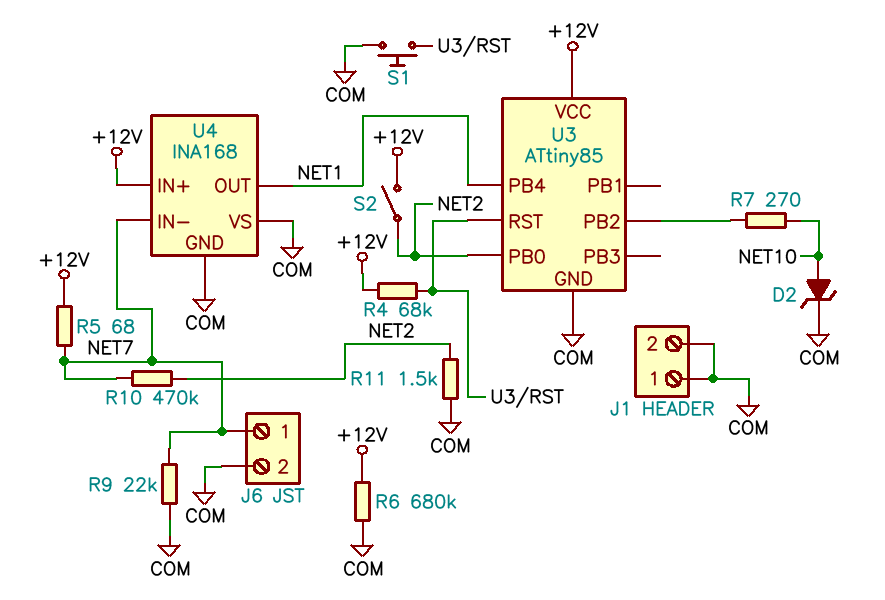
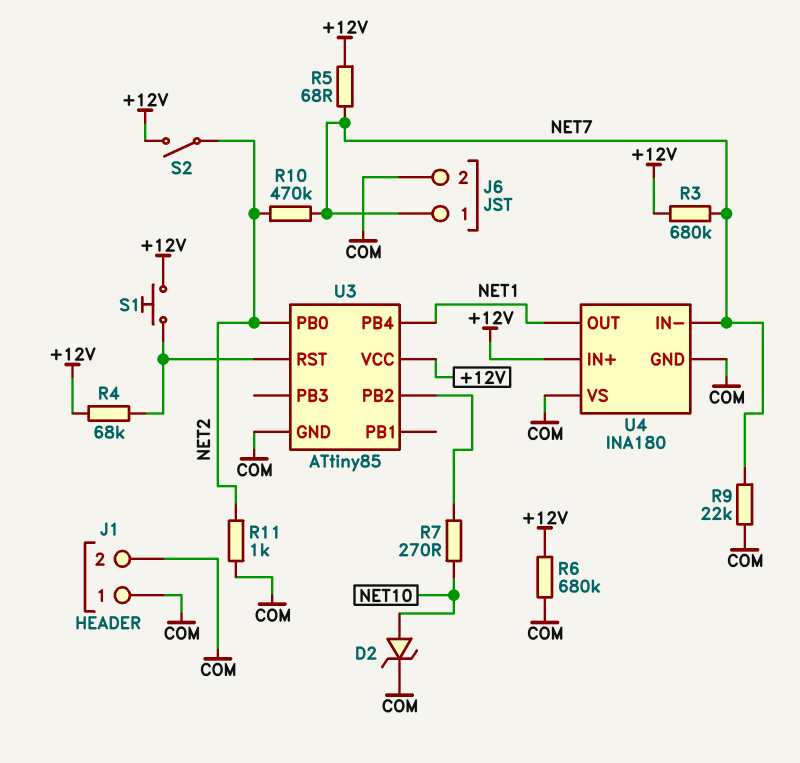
R3: none -> 680k (+12V, NET7)
R11: 1.5k (COM, NET2) -> 1k (COM, NET2)
S1: button (COM, U3/RST) -> button (+12V, U3/RST)
U4: INA168 -> INA180

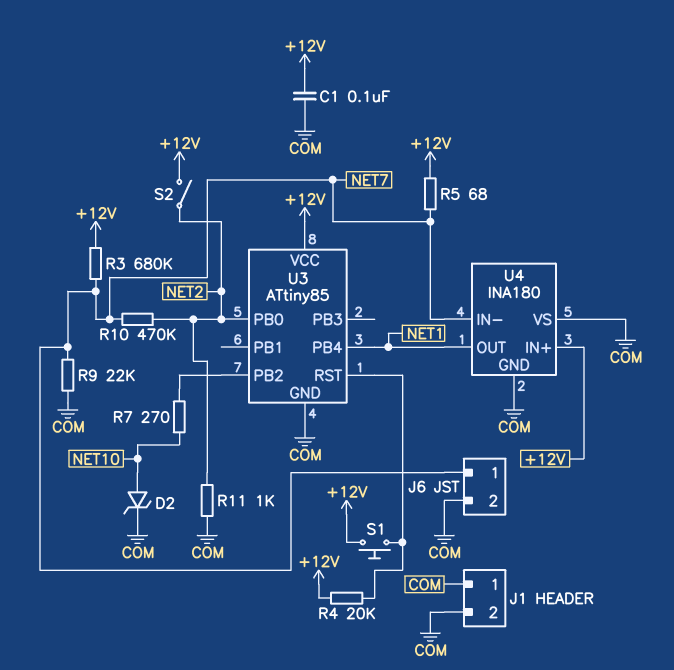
C1: none -> 100nF (+12V, COM)
R4: 68k (+12V, U3/RST) -> 20k (+12V, U3/RST)
R6: 680k (+12V, COM) -> none

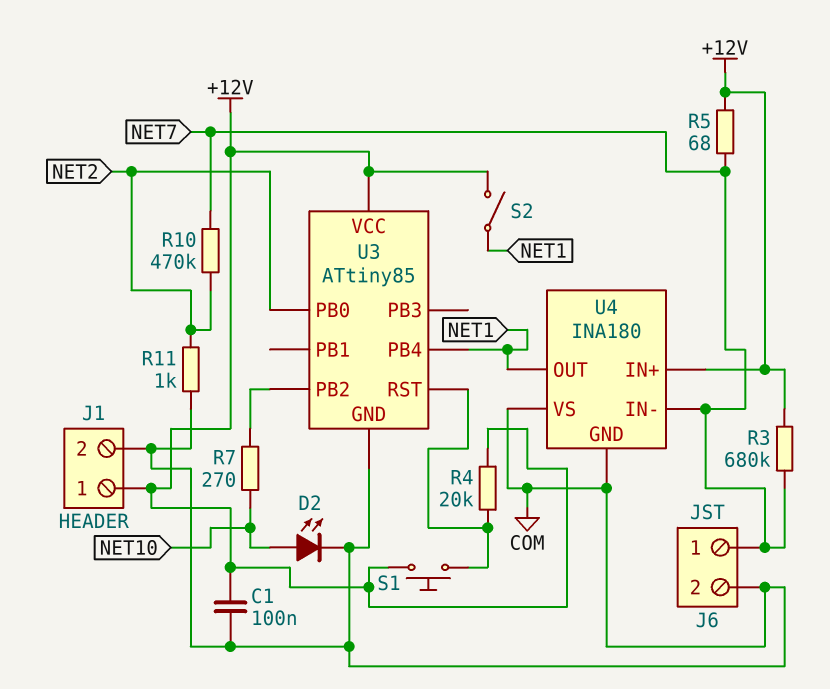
D2: zener (A NET10, K COM) -> LED (A NET10, K COM)
J1 pin 1: COM -> +12V
R9: 22k (COM, NET7) -> none
S2: switch (+12V, NET2) -> switch (+12V, NET1)

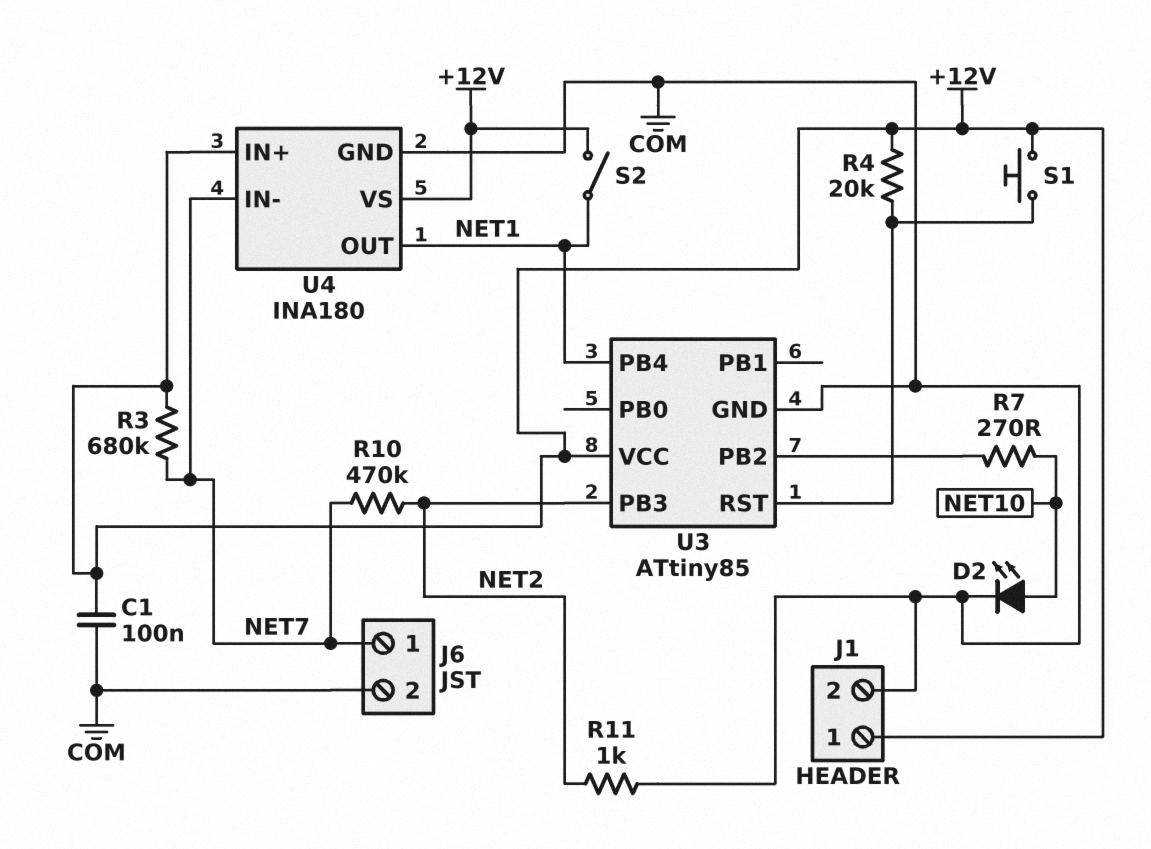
R5: 68 (+12V, NET7) -> none
U3 pin PB0: NET2 -> none
U3 pin PB3: none -> NET2
U4 pin VS: COM -> +12V

